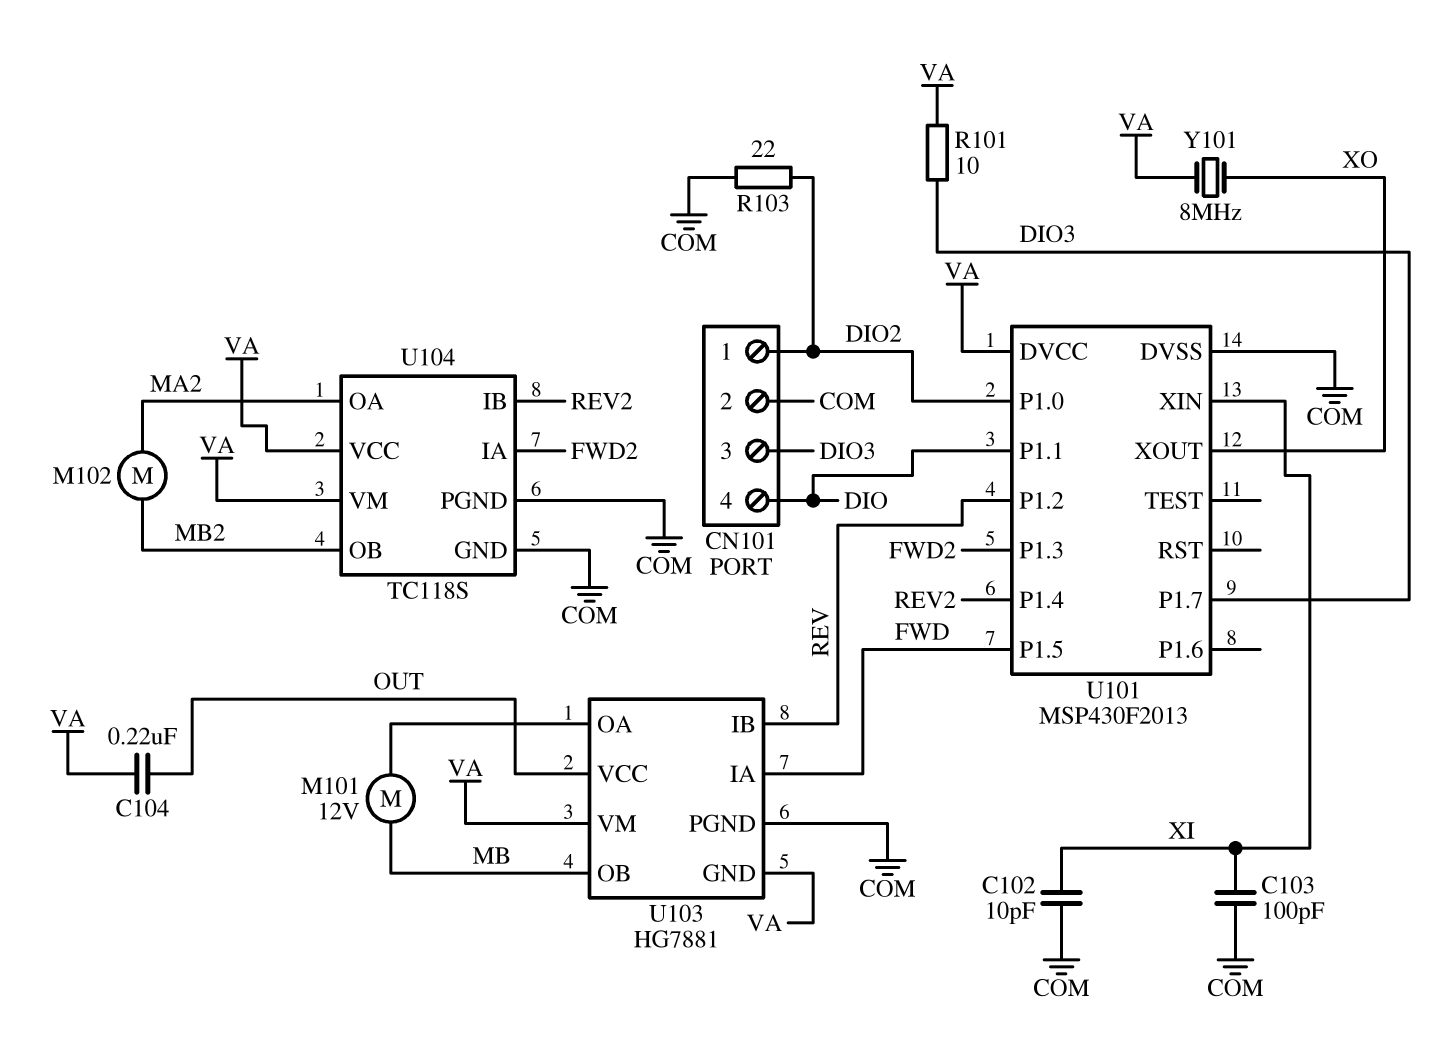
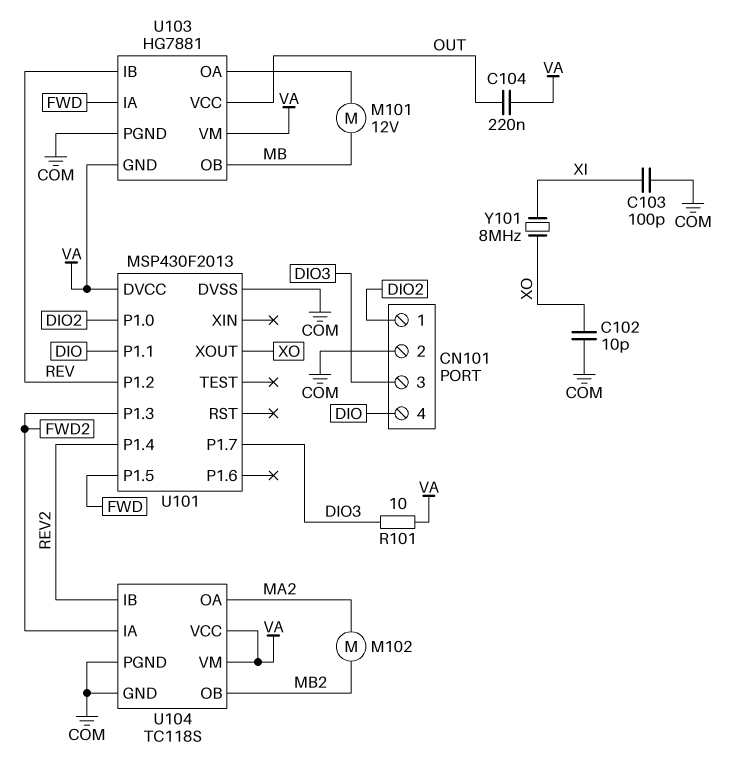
C102: 10pF (COM, XI) -> 10pF (COM, XO)
R103: 22 (COM, DIO2) -> none
U101 pin XIN: XI -> none
Y101: 8MHz (VA, XO) -> 8MHz (XI, XO)

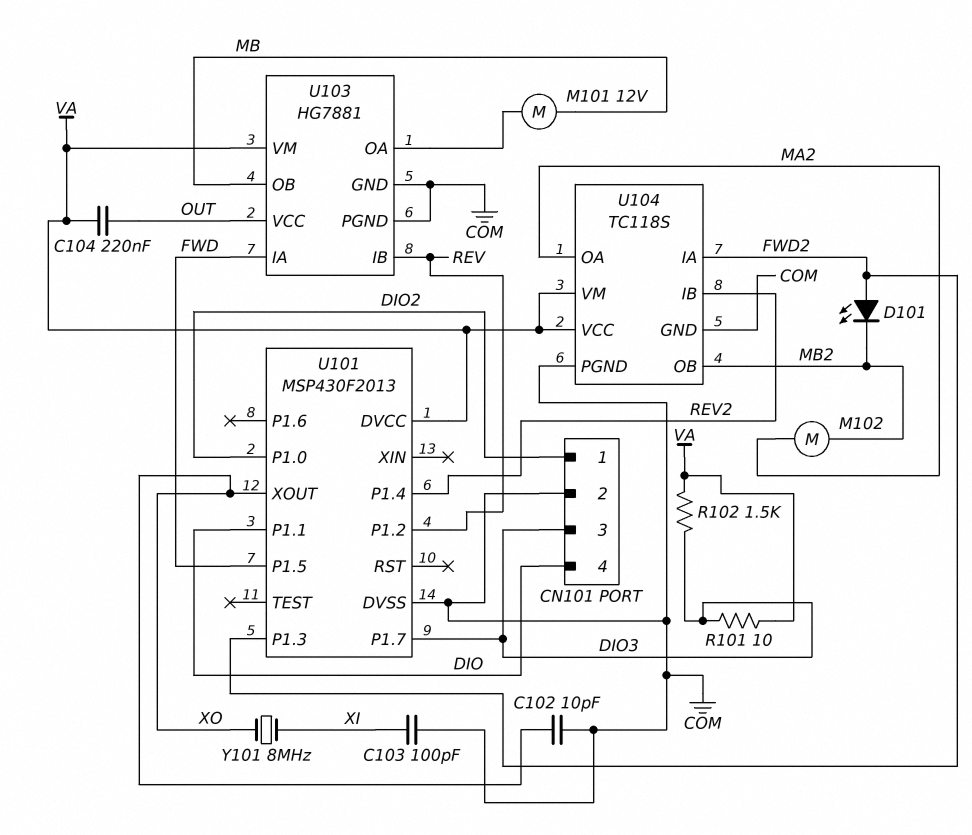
D101: none -> LED (A FWD2, K MB2)
R102: none -> 1.5k (DIO3, VA)
U103 pin GND: VA -> COM

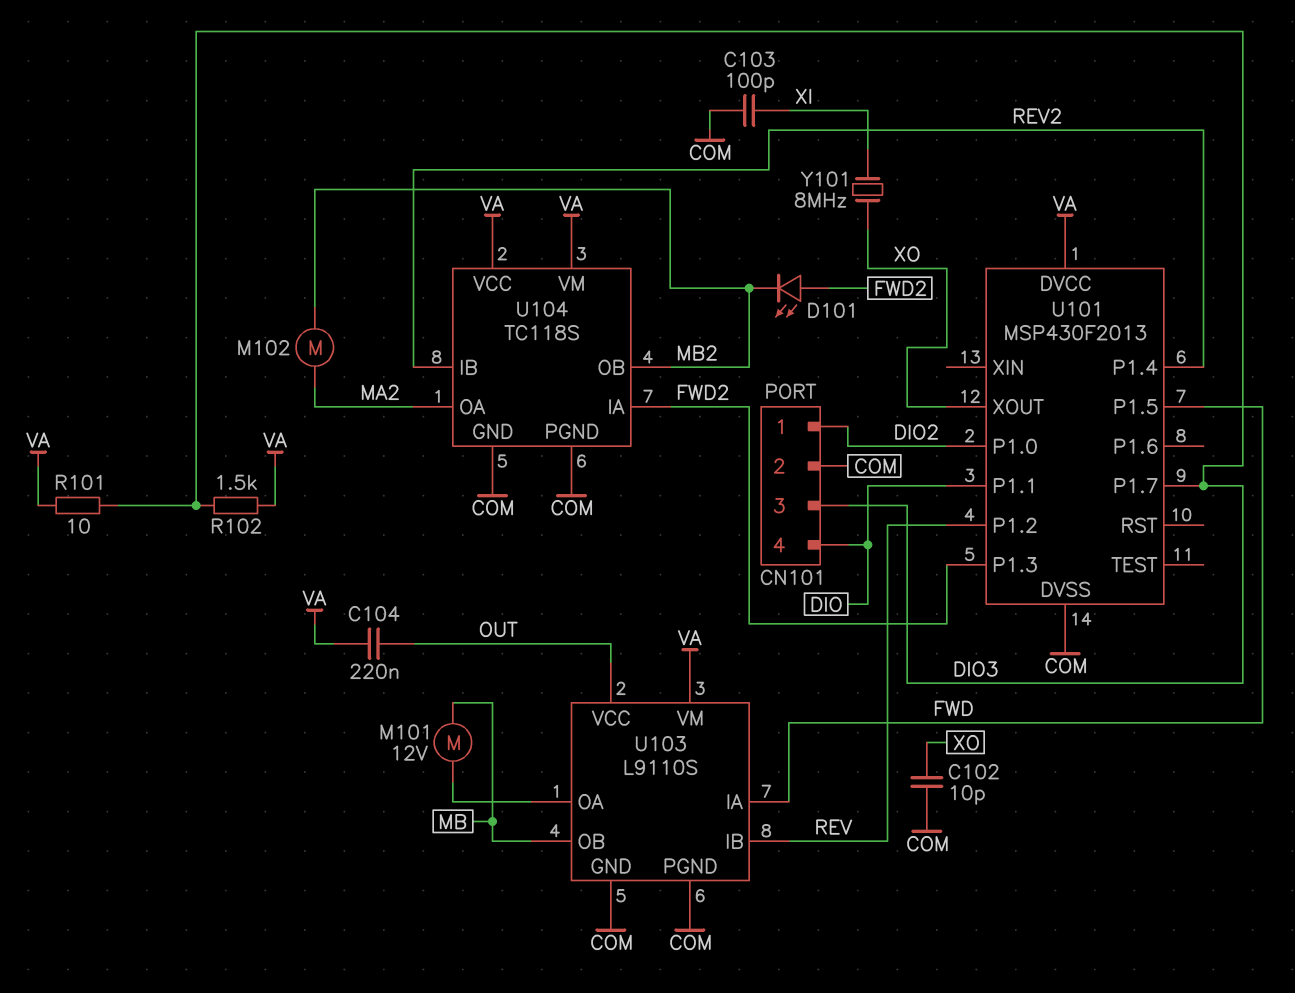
U103: HG7881 -> L9110S

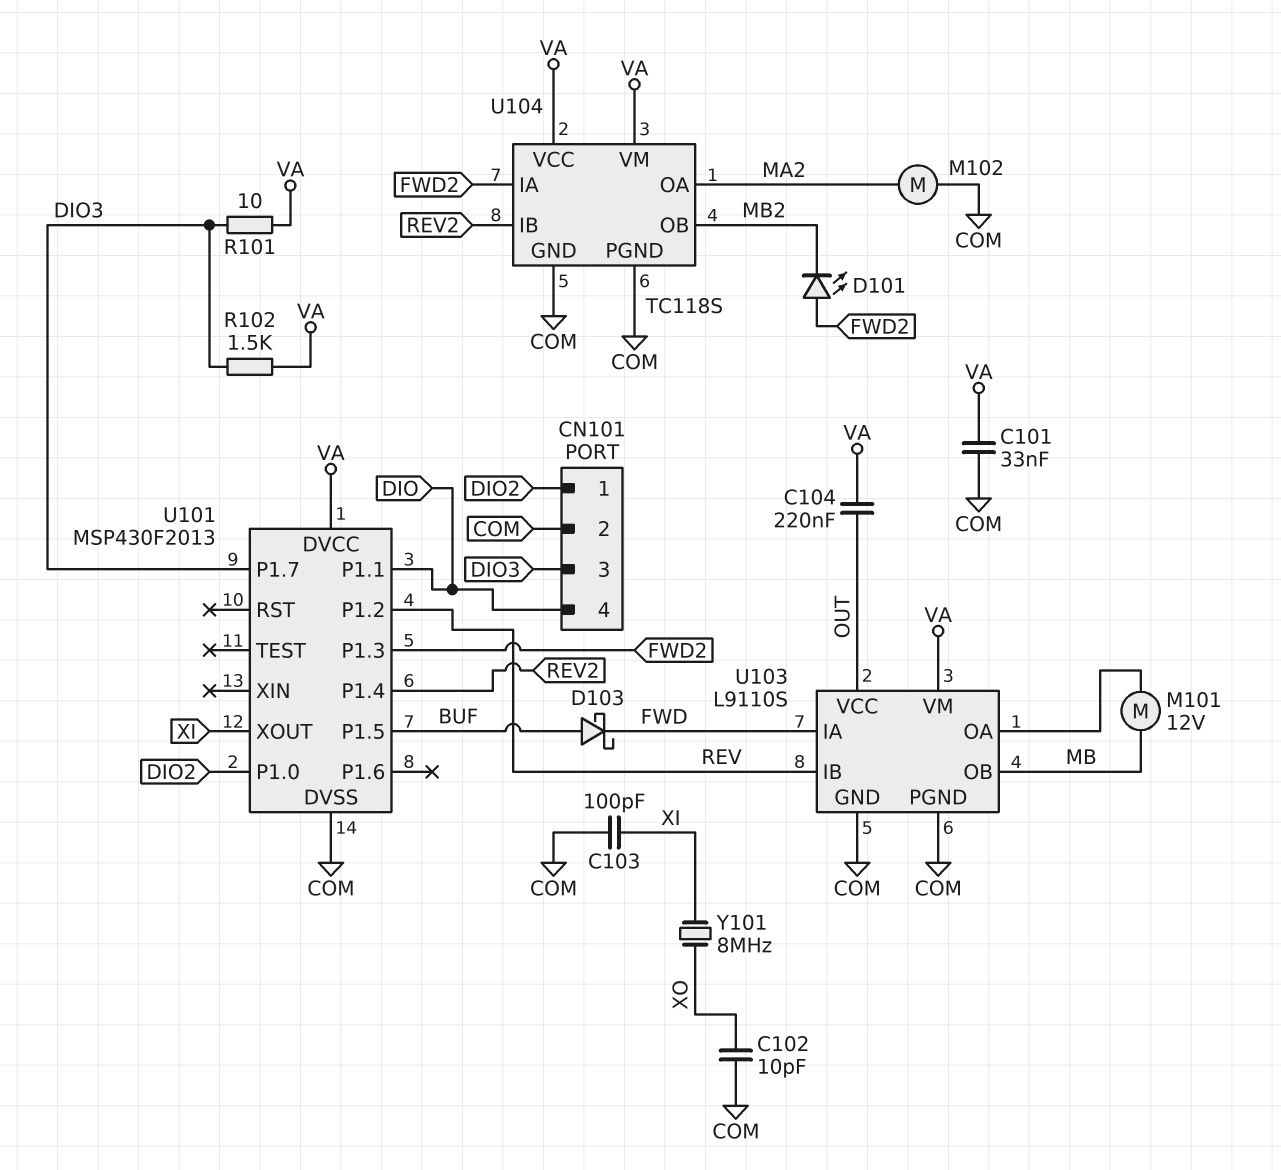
C101: none -> 33nF (COM, VA)
D103: none -> schottky (A BUF, K FWD)
M102: motor (MA2, MB2) -> motor (COM, MA2)
U101 pin P1.5: FWD -> BUF
U101 pin XOUT: XO -> XI

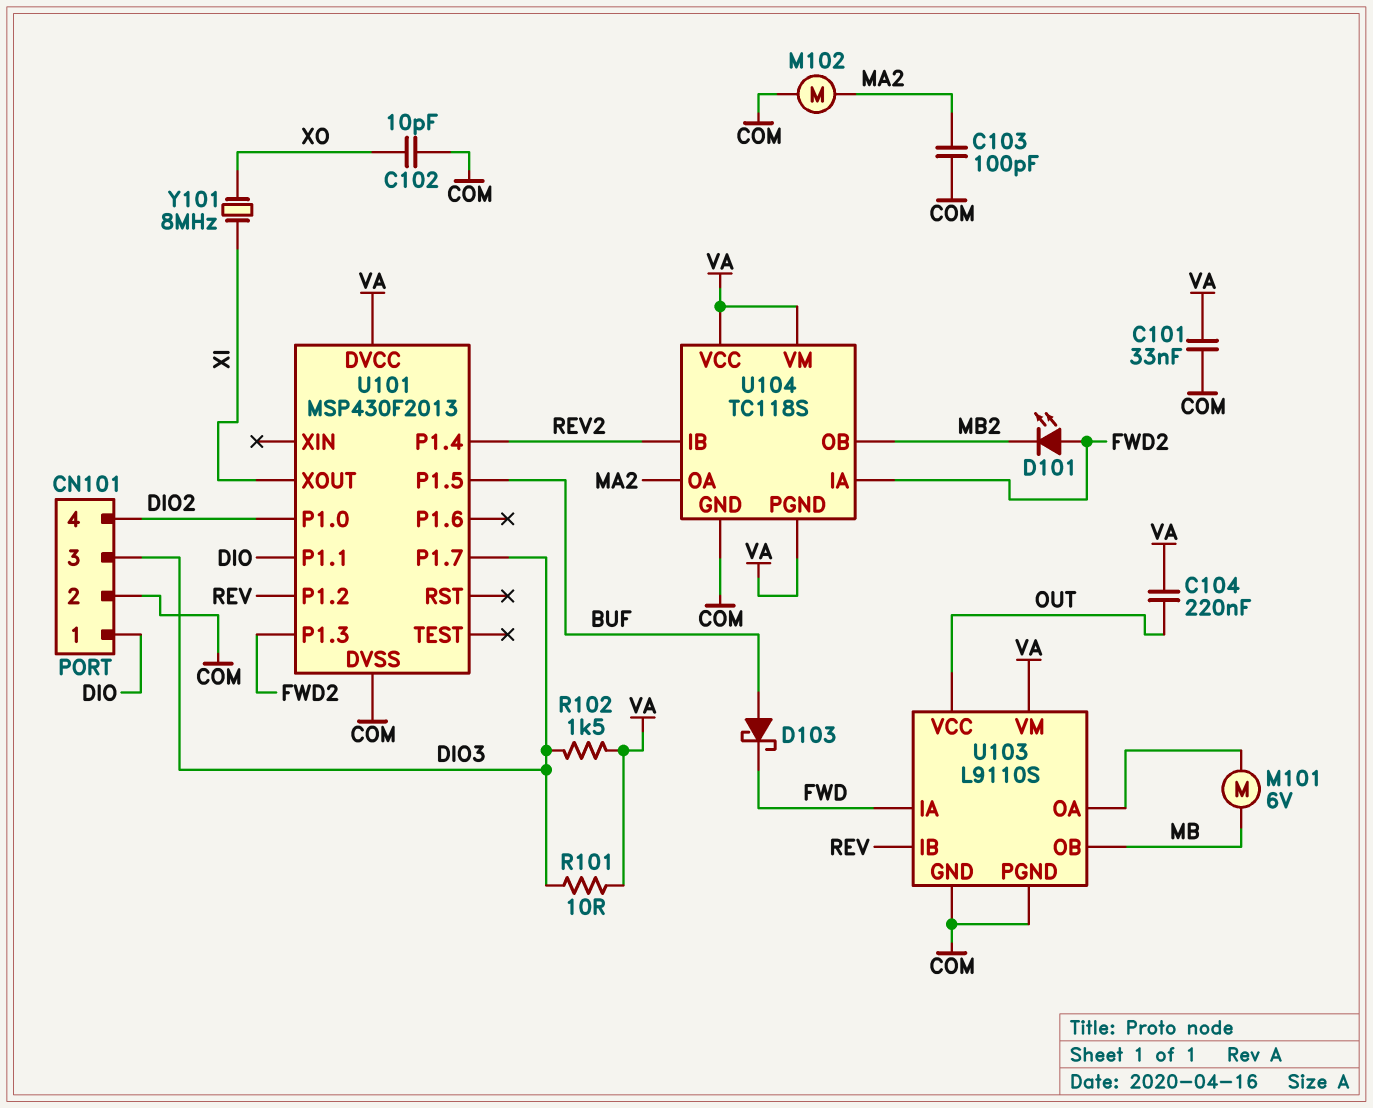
C103: 100pF (COM, XI) -> 100pF (COM, MA2)
CN101 pin 1: DIO2 -> DIO
CN101 pin 4: DIO -> DIO2
M101: motor 12V (MB, U103/OA) -> motor 6V (MB, U103/OA)
U104 pin PGND: COM -> VA

